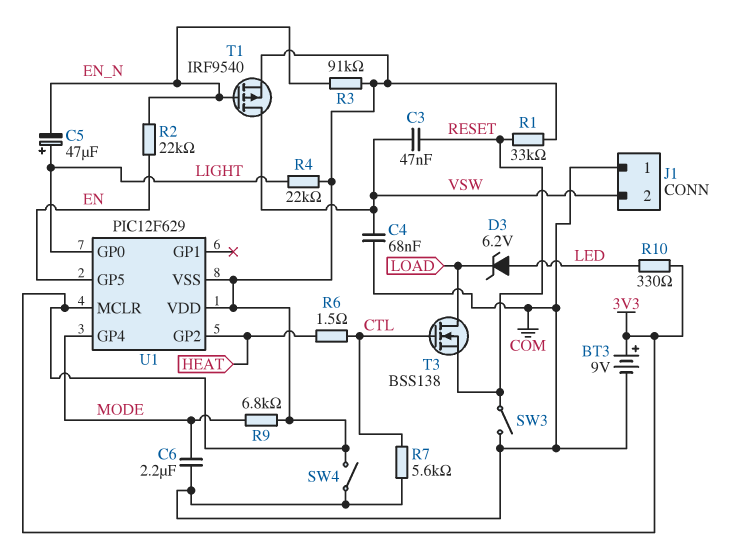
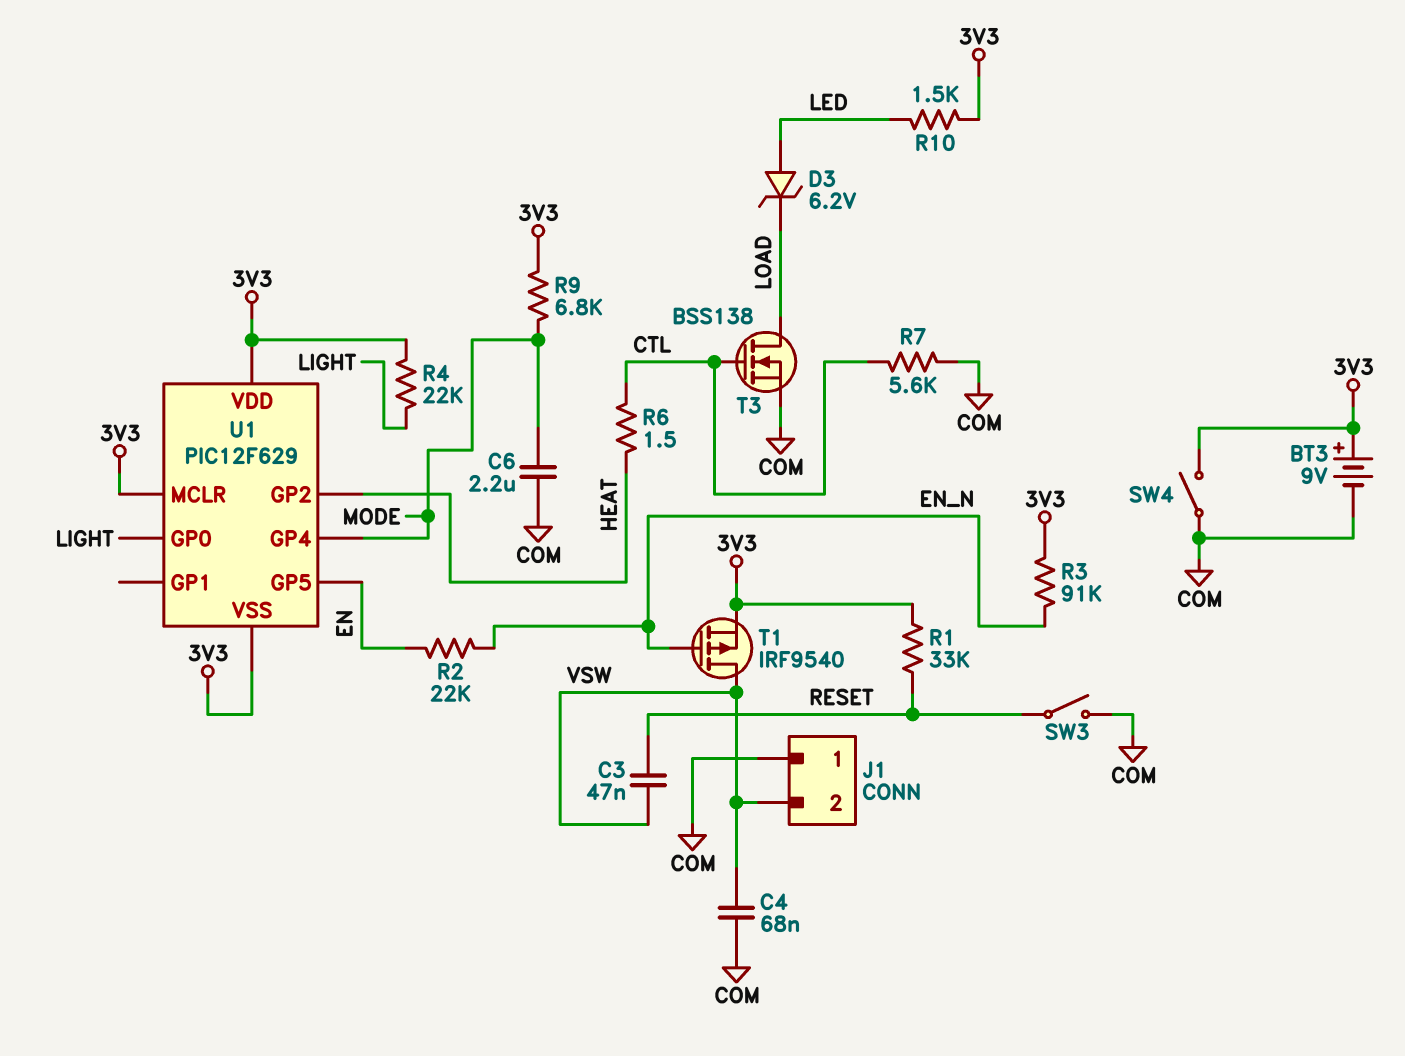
C5: 47uF (plus LIGHT, minus EN_N) -> none
R10: 330 (3V3, LED) -> 1.5k (3V3, LED)
T3: NMOS BSS138 (G CTL, D LOAD, S RESET) -> NMOS BSS138 (G CTL, D LOAD, S COM)

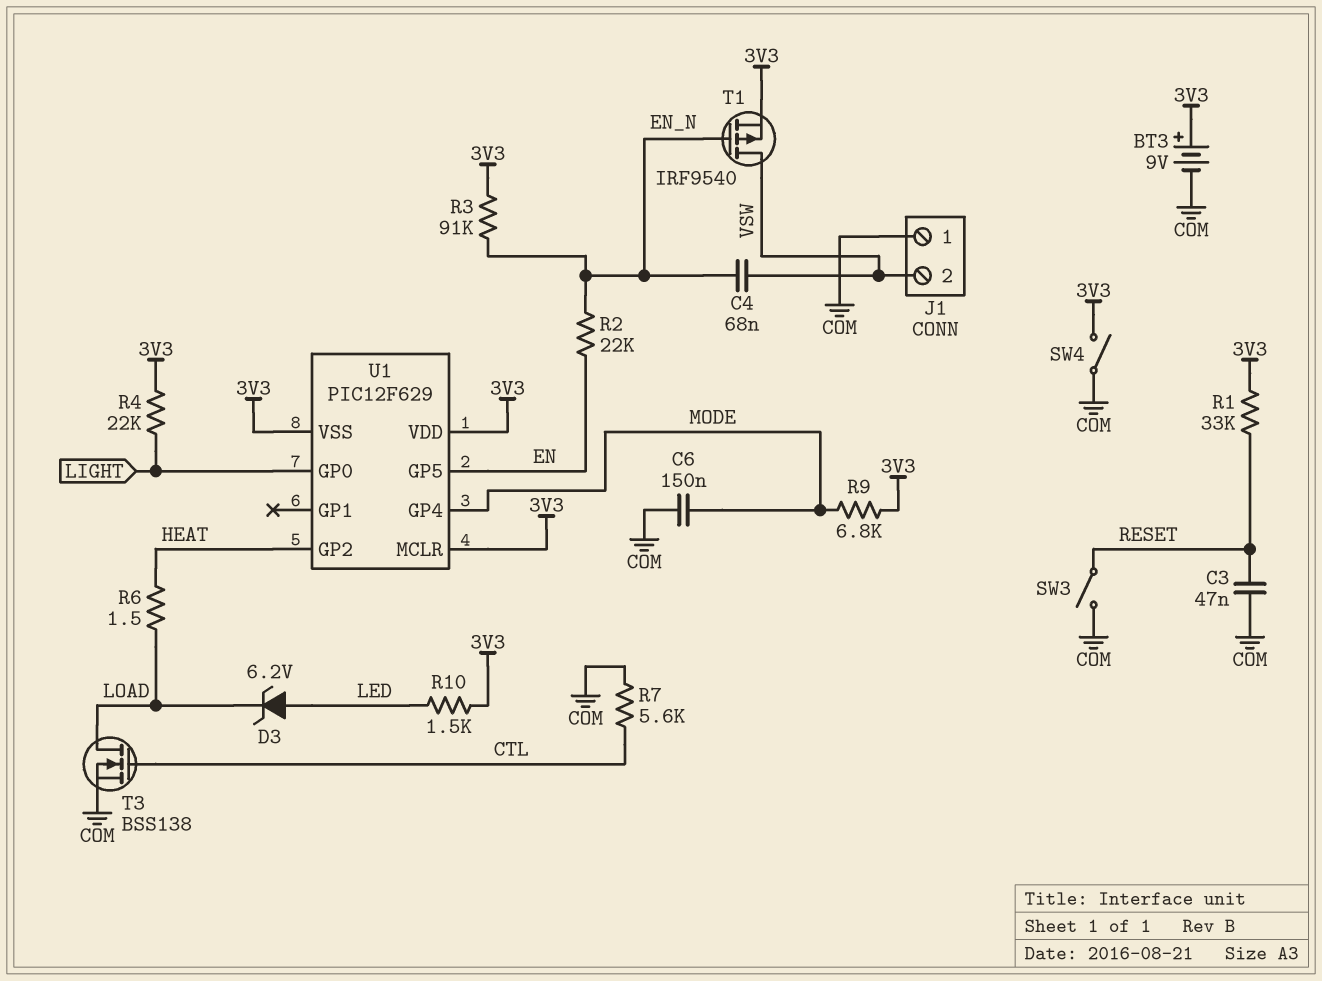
C3: 47nF (RESET, VSW) -> 47nF (COM, RESET)
C4: 68nF (COM, VSW) -> 68nF (EN_N, VSW)
C6: 2.2uF (COM, MODE) -> 150nF (COM, MODE)
R6: 1.5 (CTL, HEAT) -> 1.5 (HEAT, LOAD)

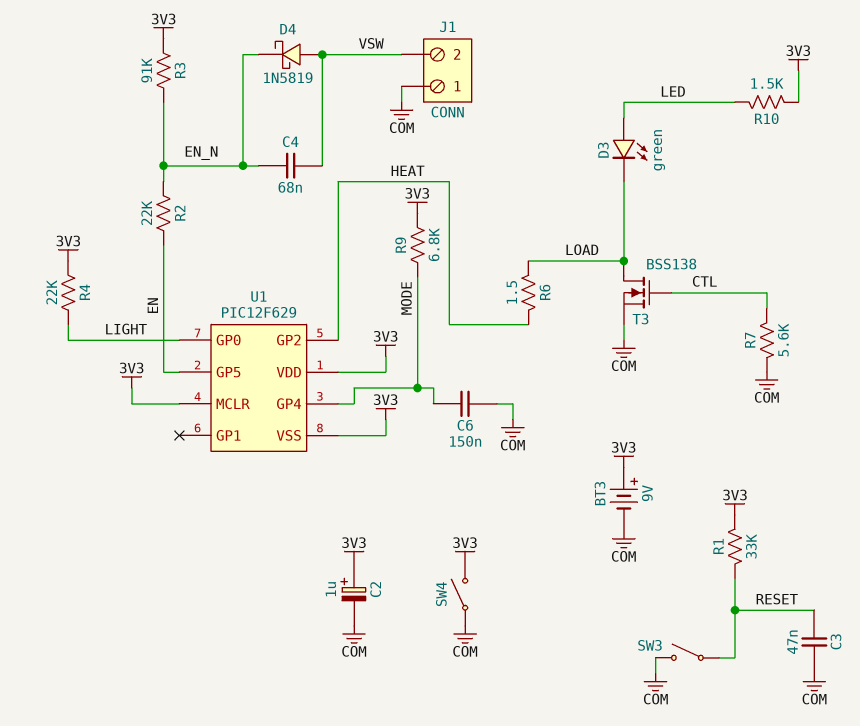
C2: none -> 1uF (plus 3V3, minus COM)
D3: zener 6.2V (A LED, K LOAD) -> LED green (A LED, K LOAD)
D4: none -> schottky 1N5819 (A VSW, K EN_N)
T1: PMOS IRF9540 (G EN_N, D VSW, S 3V3) -> none

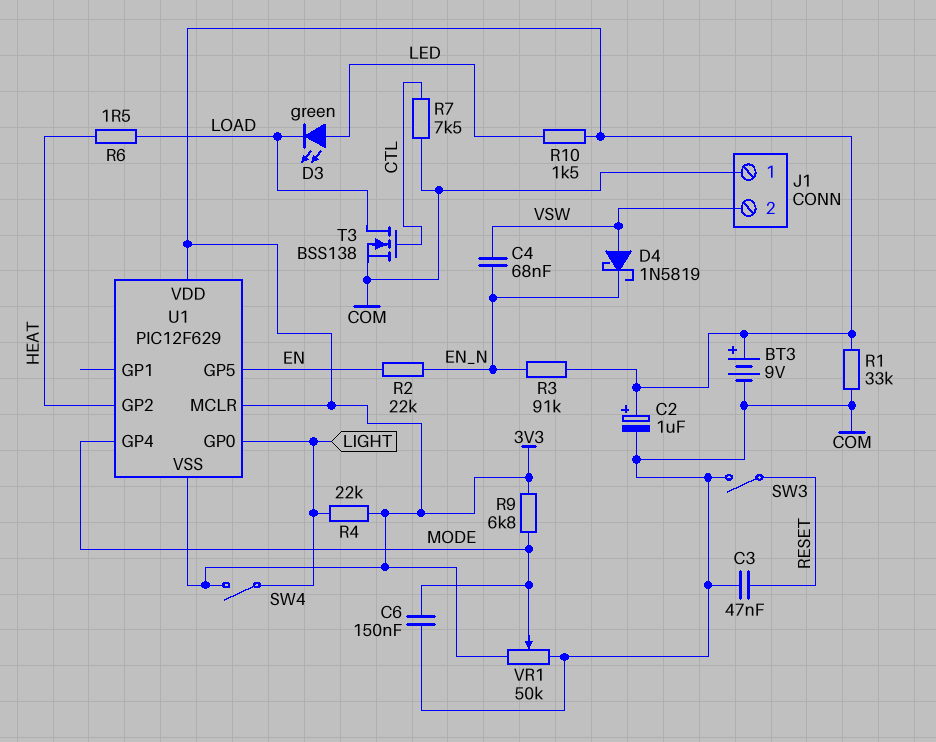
R1: 33k (3V3, RESET) -> 33k (3V3, COM)
R7: 5.6k (COM, CTL) -> 7.5k (COM, CTL)
SW4: switch (3V3, COM) -> switch (3V3, LIGHT)
VR1: none -> 50k (3V3, COM, wiper MODE)

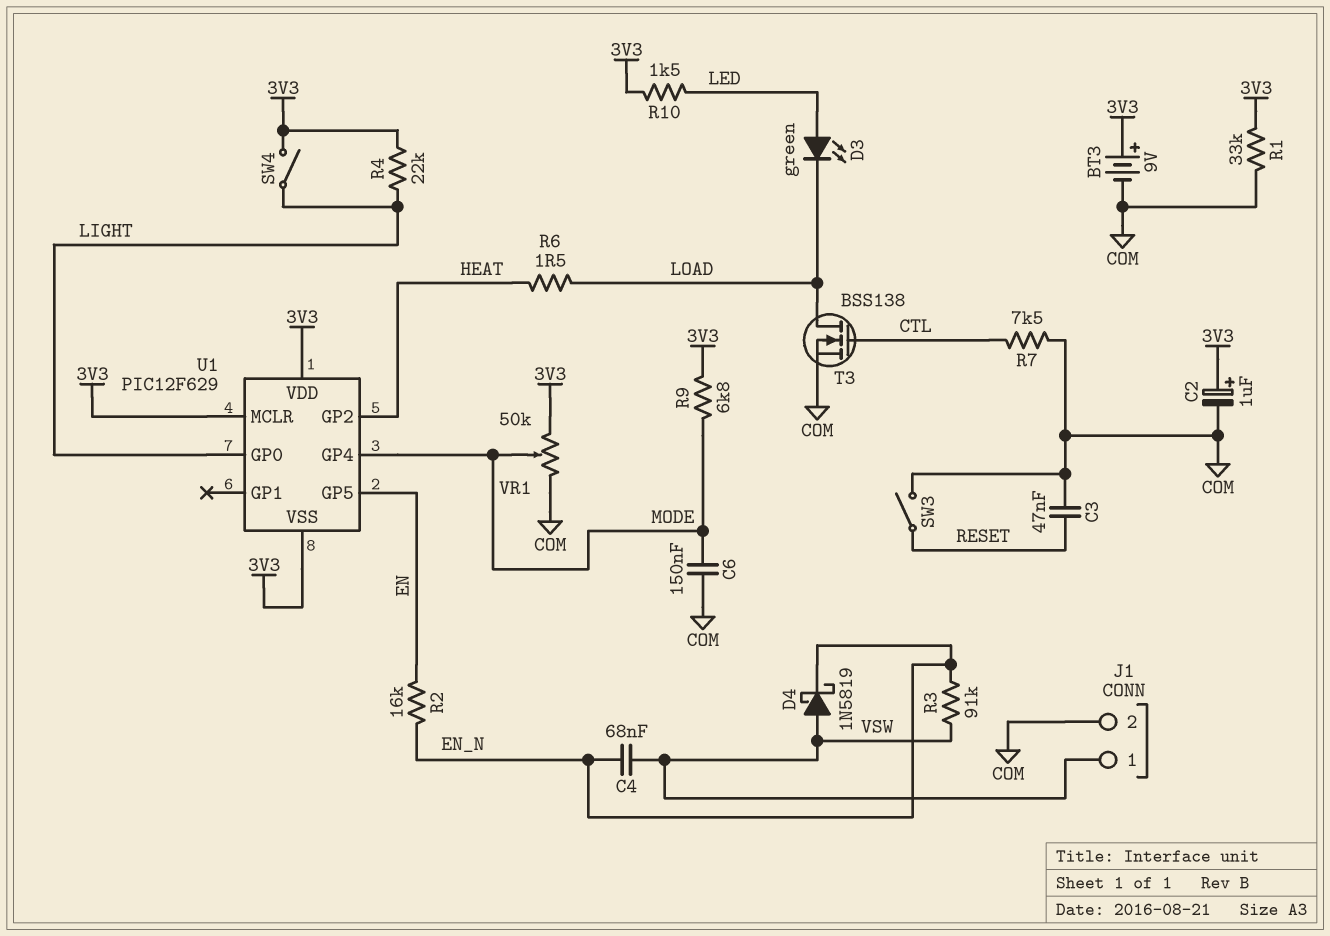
J1 pin 1: COM -> VSW
J1 pin 2: VSW -> COM
R2: 22k (EN, EN_N) -> 16k (EN, EN_N)
R3: 91k (3V3, EN_N) -> 91k (EN_N, VSW)

